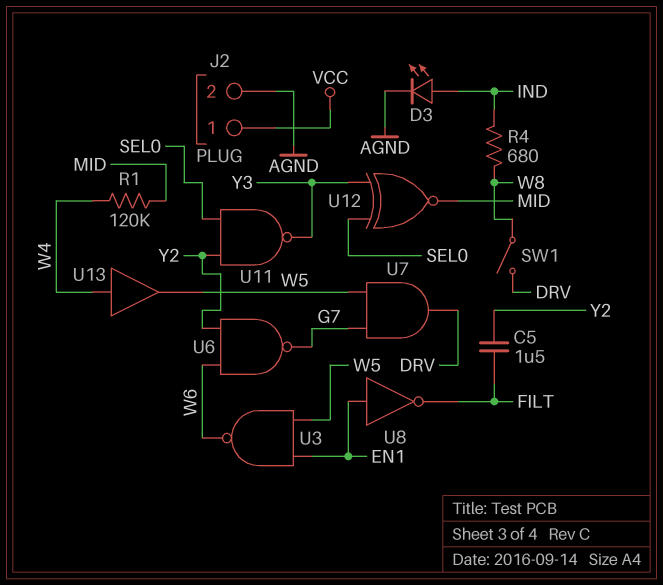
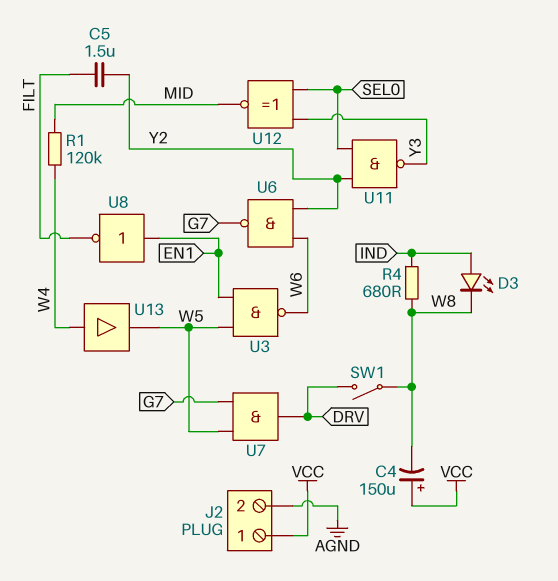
C4: none -> 150uF (plus VCC, minus W8)
D3: LED (A IND, K AGND) -> LED (A IND, K W8)

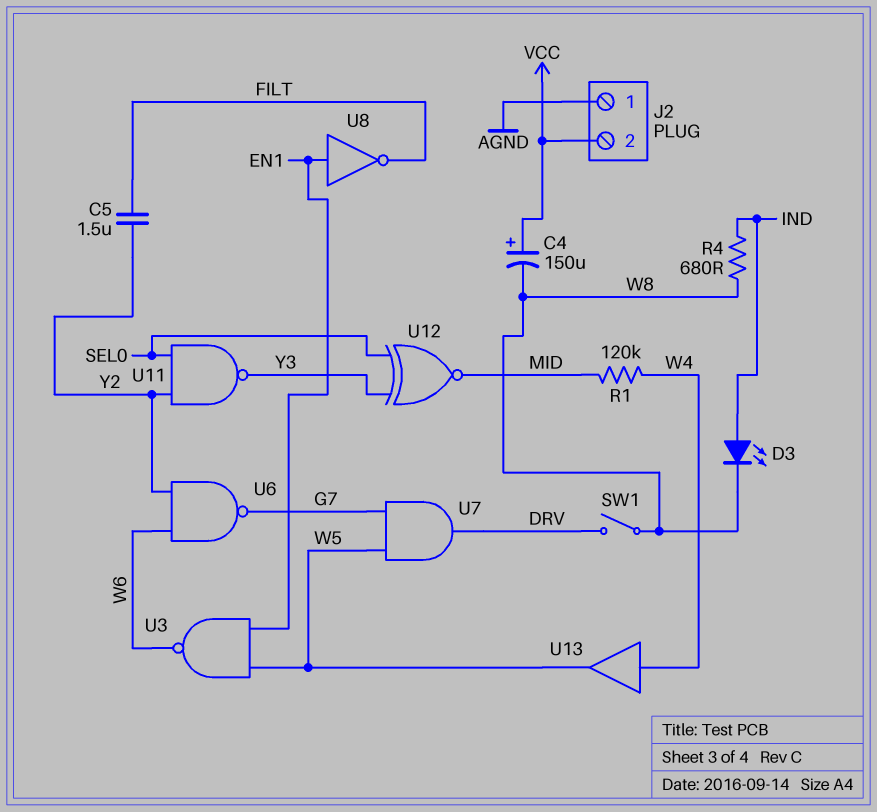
J2 pin 1: VCC -> AGND
J2 pin 2: AGND -> VCC

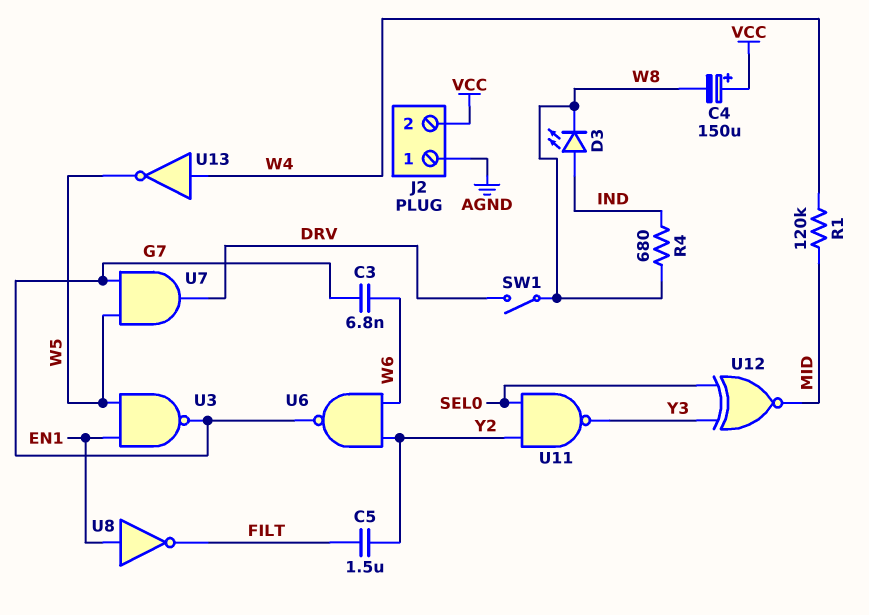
C3: none -> 6.8nF (G7, W6)
U3: NAND (in EN1, in W5, out W6) -> NAND (in EN1, in W5, out G7)
U13: buffer (in W4, out W5) -> NOT (in W4, out W5)

